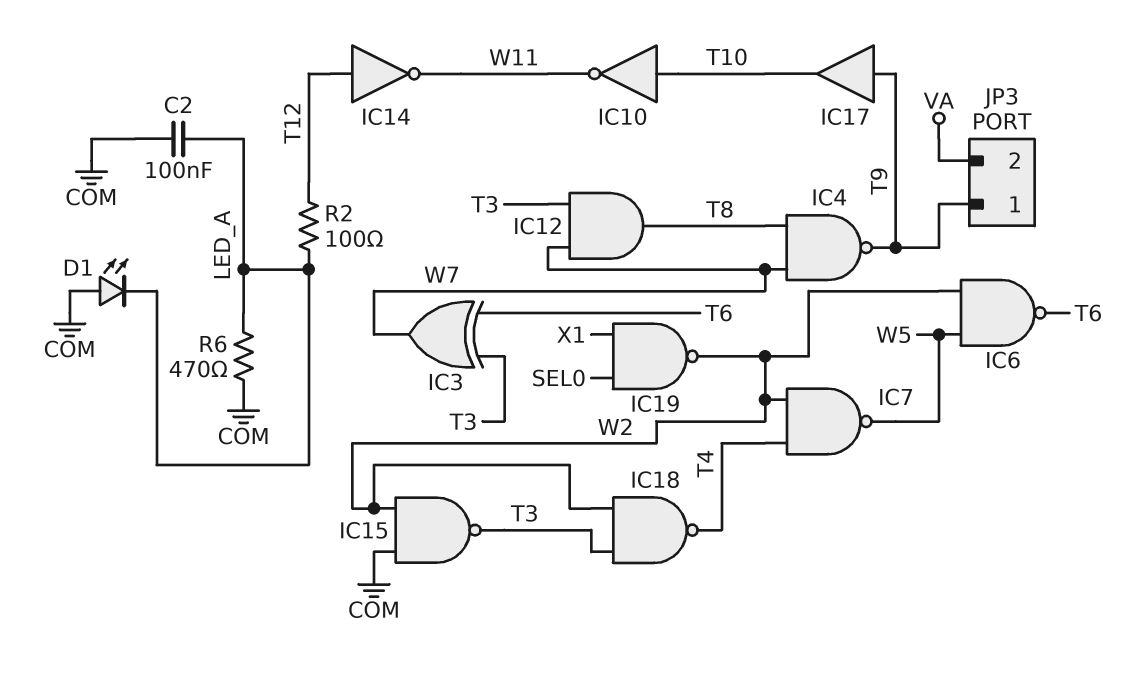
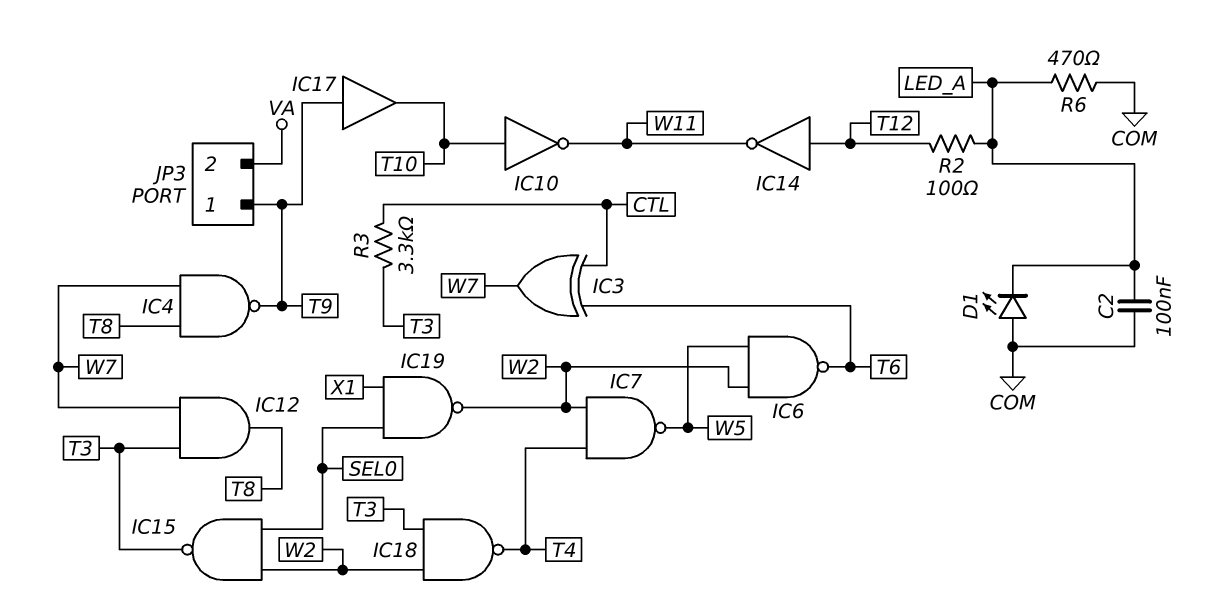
IC3: XOR (in T3, in T6, out W7) -> XOR (in CTL, in T6, out W7)
IC15: NAND (in COM, in W2, out T3) -> NAND (in SEL0, in W2, out T3)
R3: none -> 3.3k (CTL, T3)

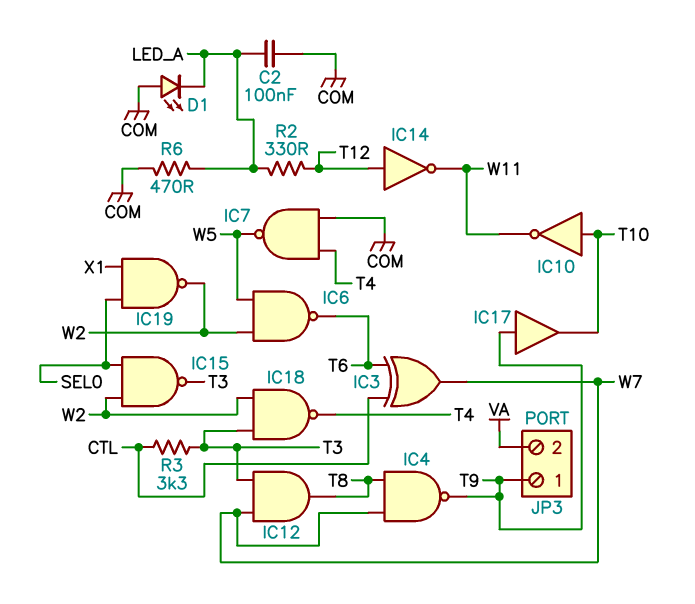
IC7: NAND (in T4, in W2, out W5) -> NAND (in COM, in T4, out W5)
R2: 100 (LED_A, T12) -> 330 (LED_A, T12)

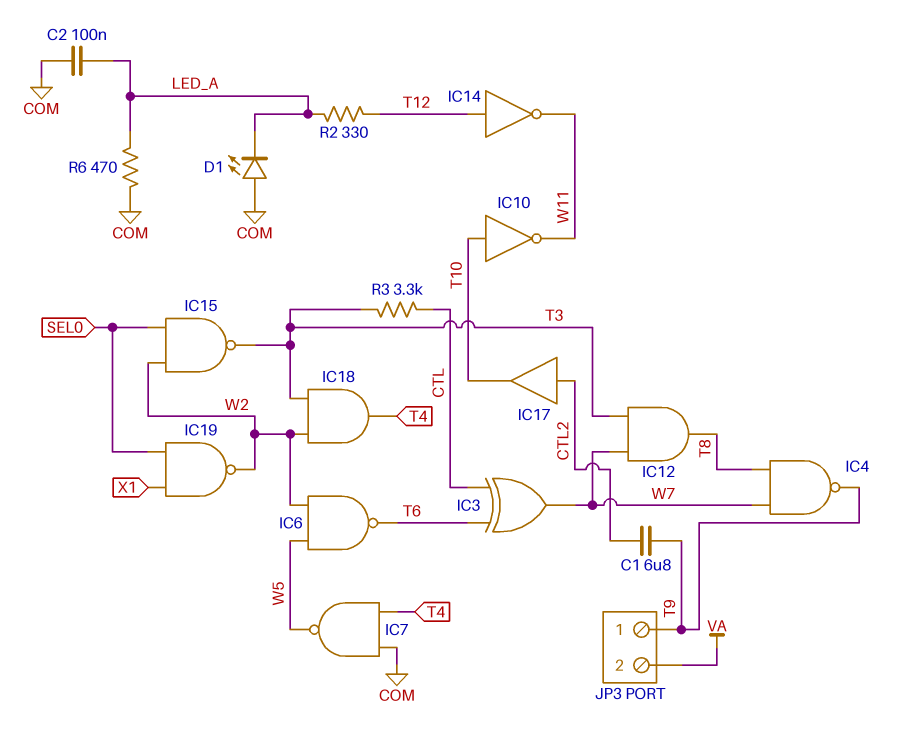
C1: none -> 6.8uF (CTL2, T9)
IC17: buffer (in T9, out T10) -> buffer (in CTL2, out T10)
IC18: NAND (in T3, in W2, out T4) -> AND (in T3, in W2, out T4)

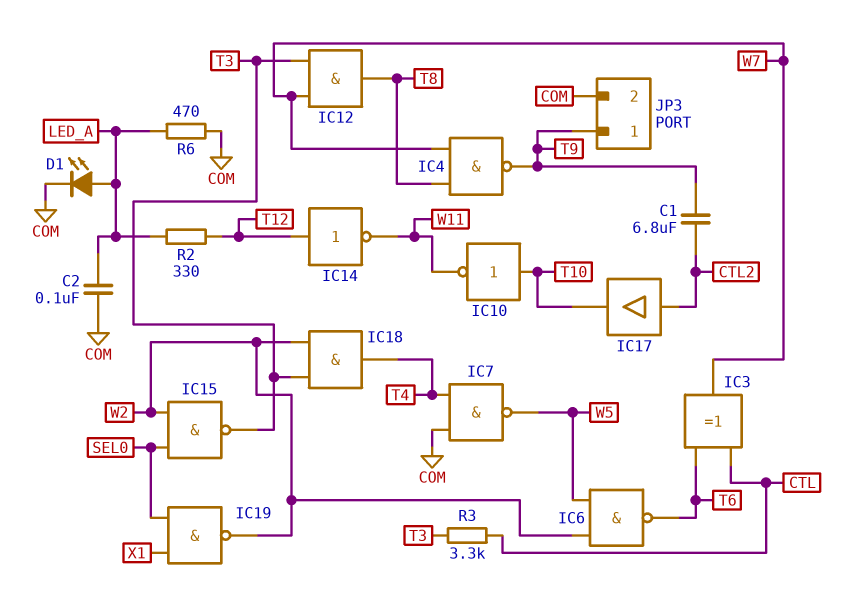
D1: LED (A COM, K LED_A) -> LED (A LED_A, K COM)
JP3 pin 2: VA -> COM

